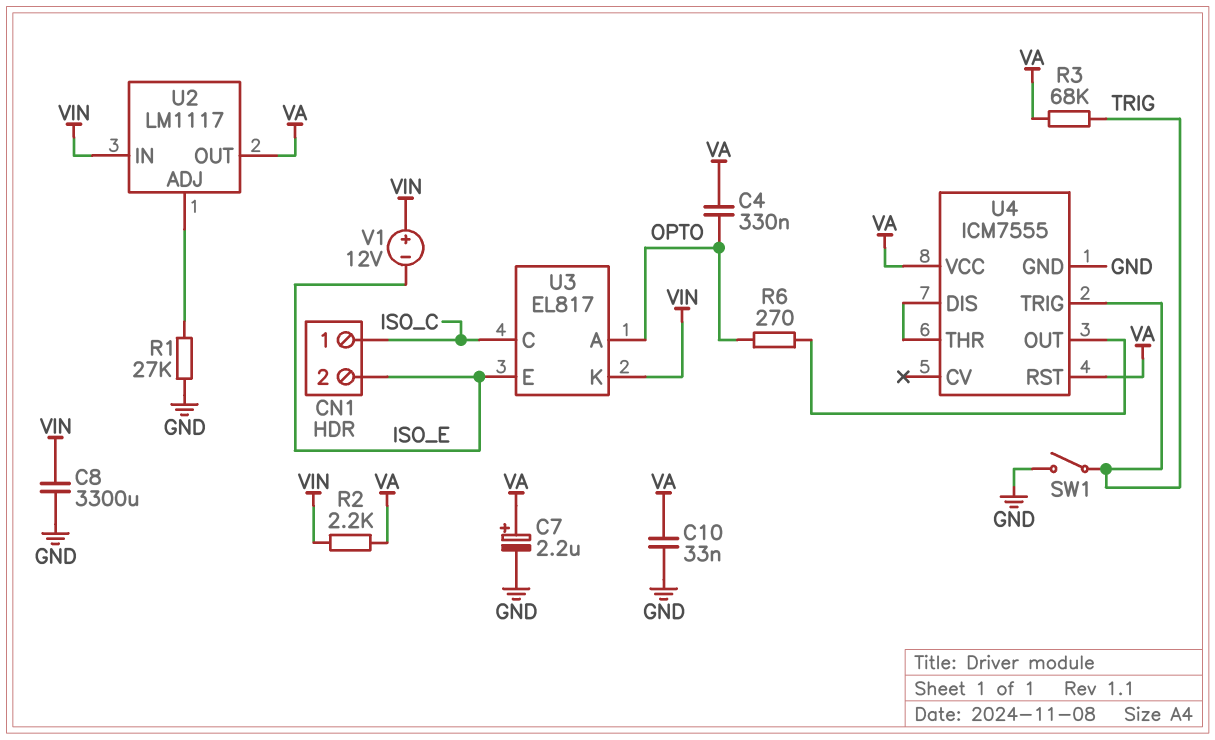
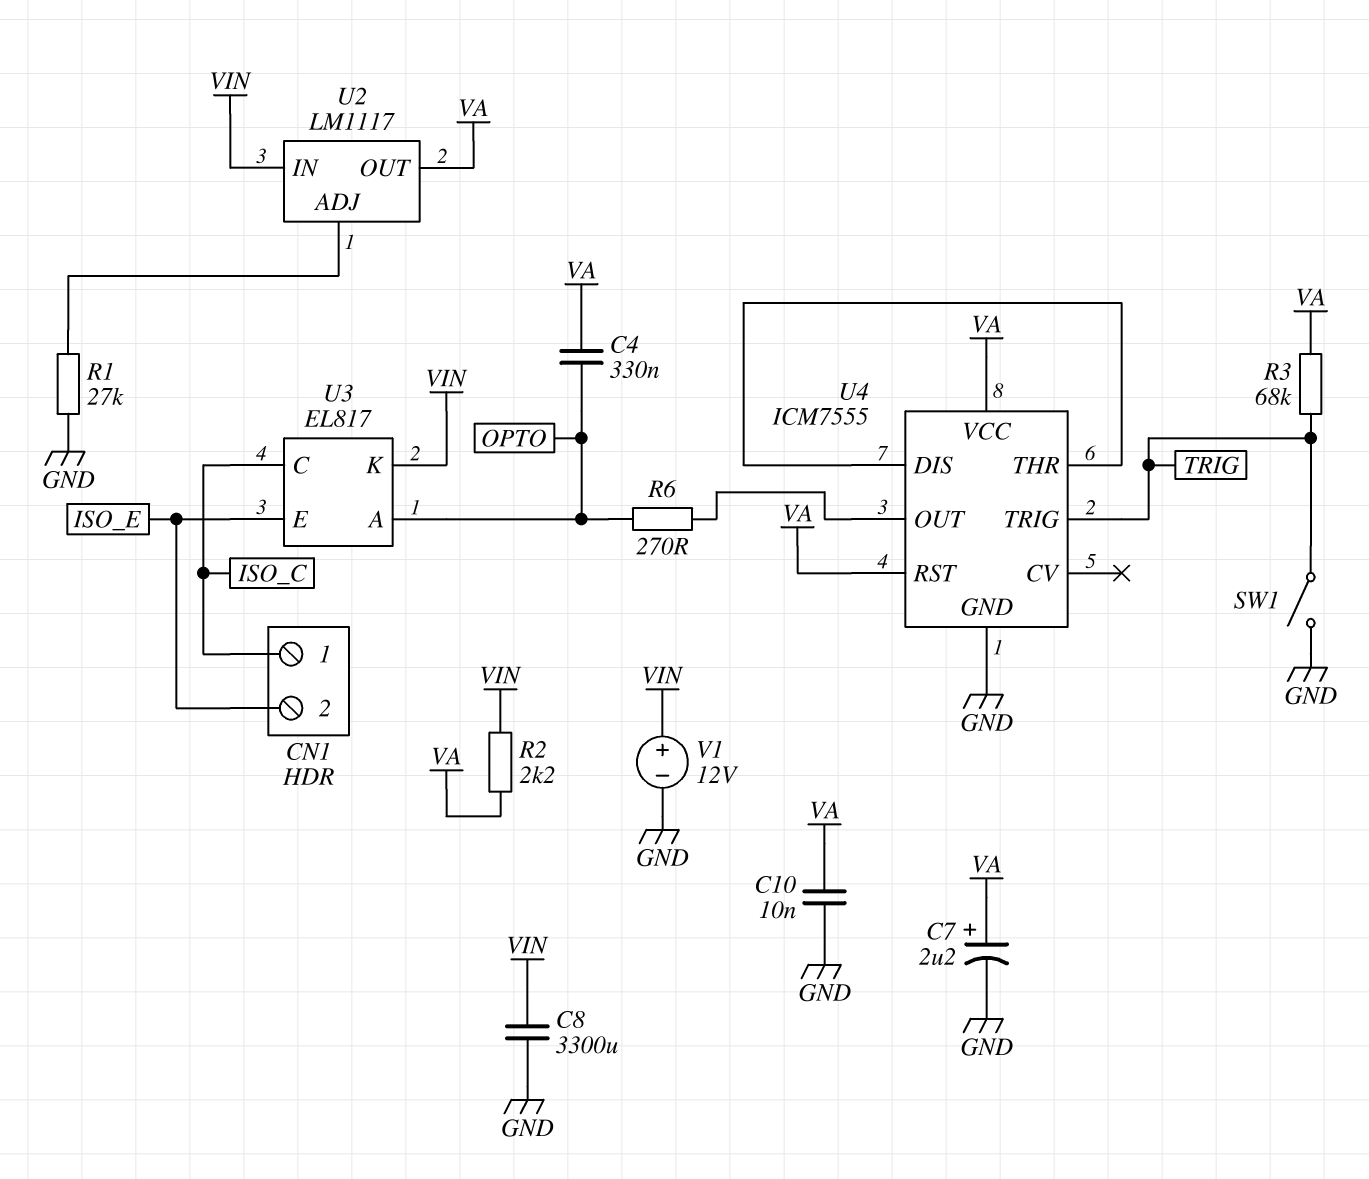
C10: 33nF (GND, VA) -> 10nF (GND, VA)
V1: 12V (plus VIN, minus ISO_E) -> 12V (plus VIN, minus GND)

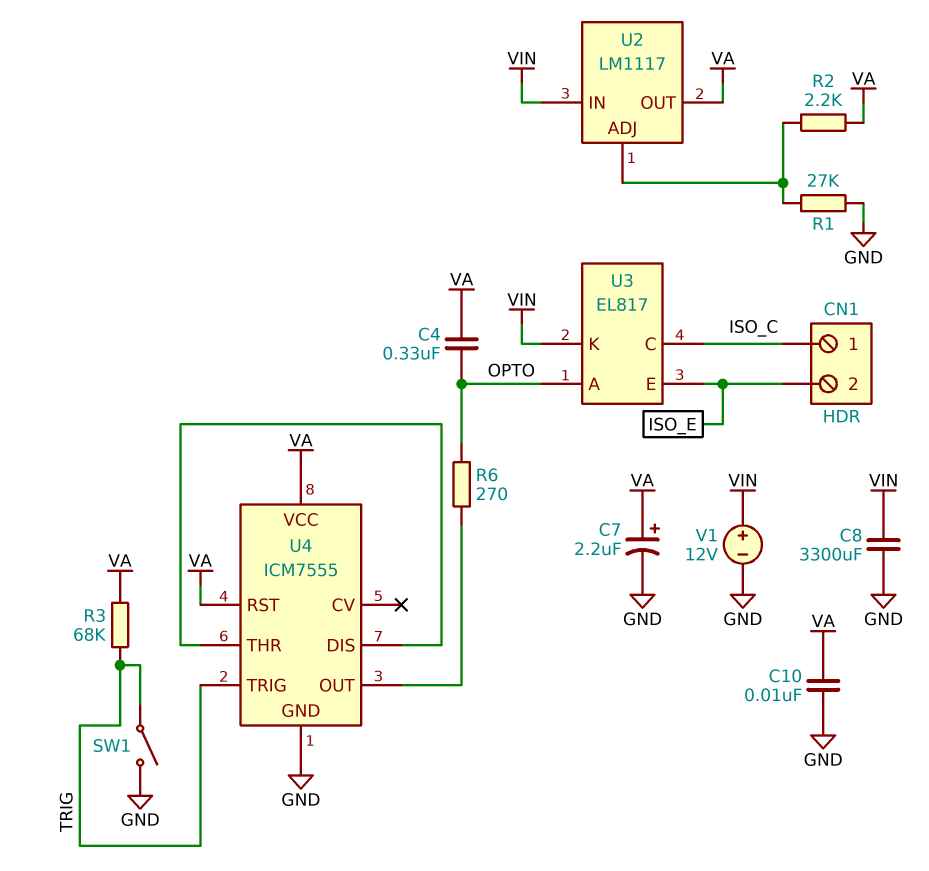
R2: 2.2k (VA, VIN) -> 2.2k (U2/ADJ, VA)

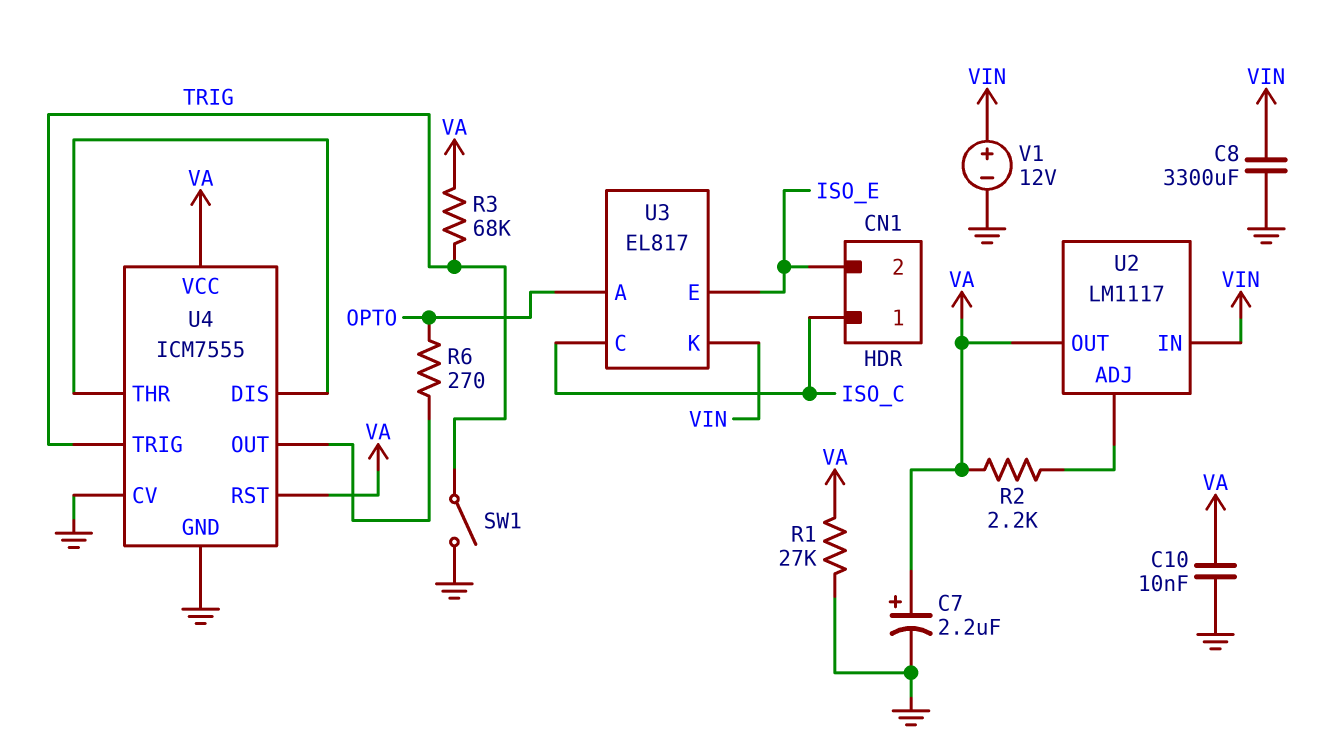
C4: 330nF (OPTO, VA) -> none
R1: 27k (GND, U2/ADJ) -> 27k (GND, VA)
U4 pin CV: none -> GND

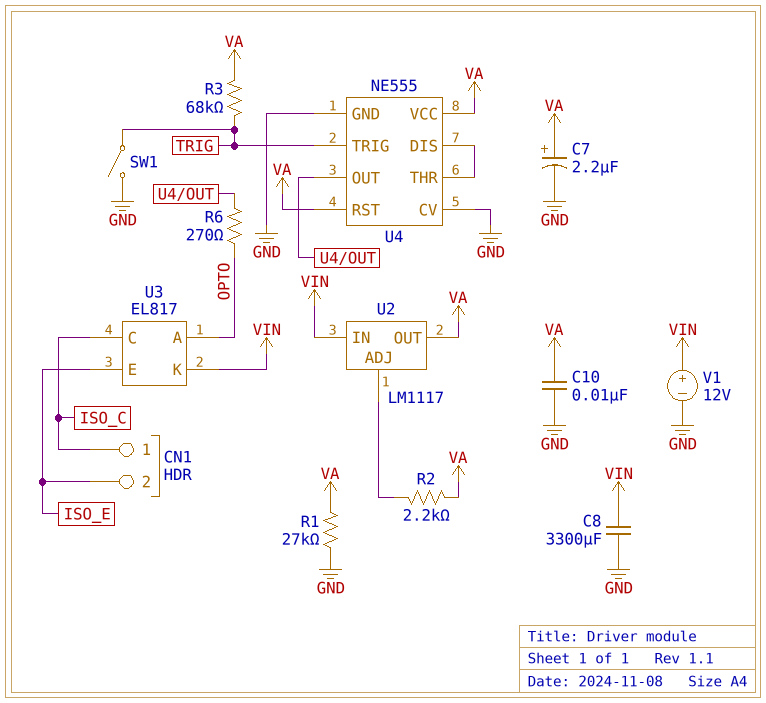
U4: ICM7555 -> NE555

